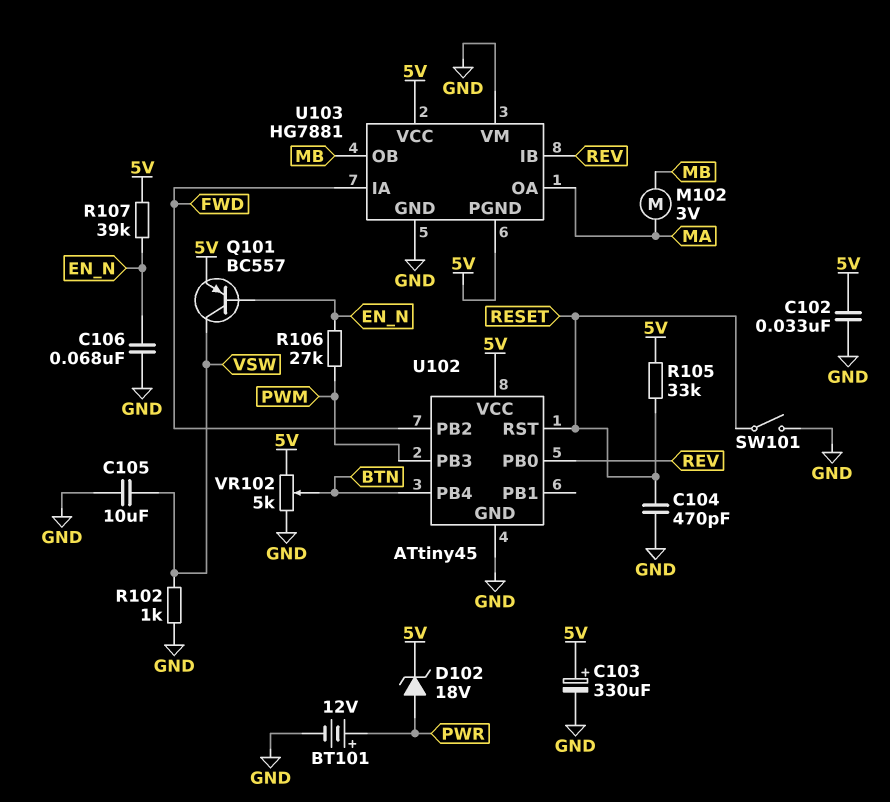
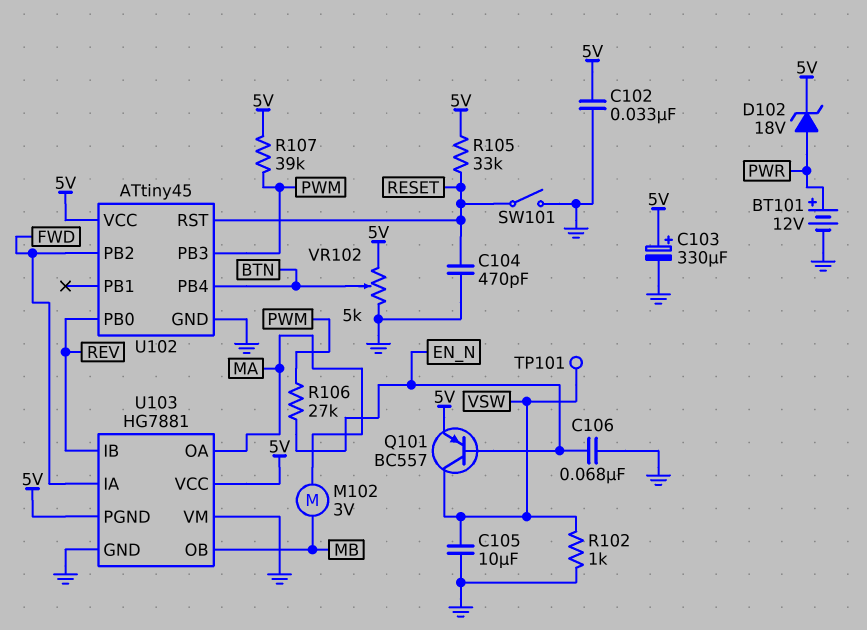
R107: 39k (5V, EN_N) -> 39k (5V, PWM)
TP101: none -> test point (VSW)

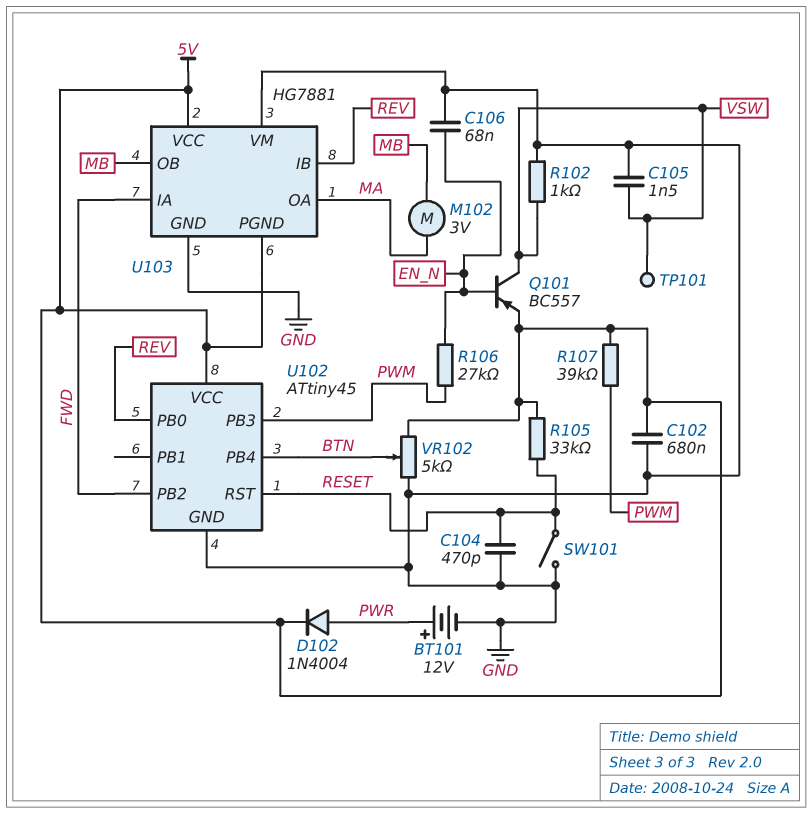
C102: 33nF (5V, GND) -> 680nF (5V, GND)
C103: 330uF (plus 5V, minus GND) -> none
C105: 10uF (GND, VSW) -> 1.5nF (GND, VSW)
D102: zener 18V (A PWR, K 5V) -> diode 1N4004 (A PWR, K 5V)

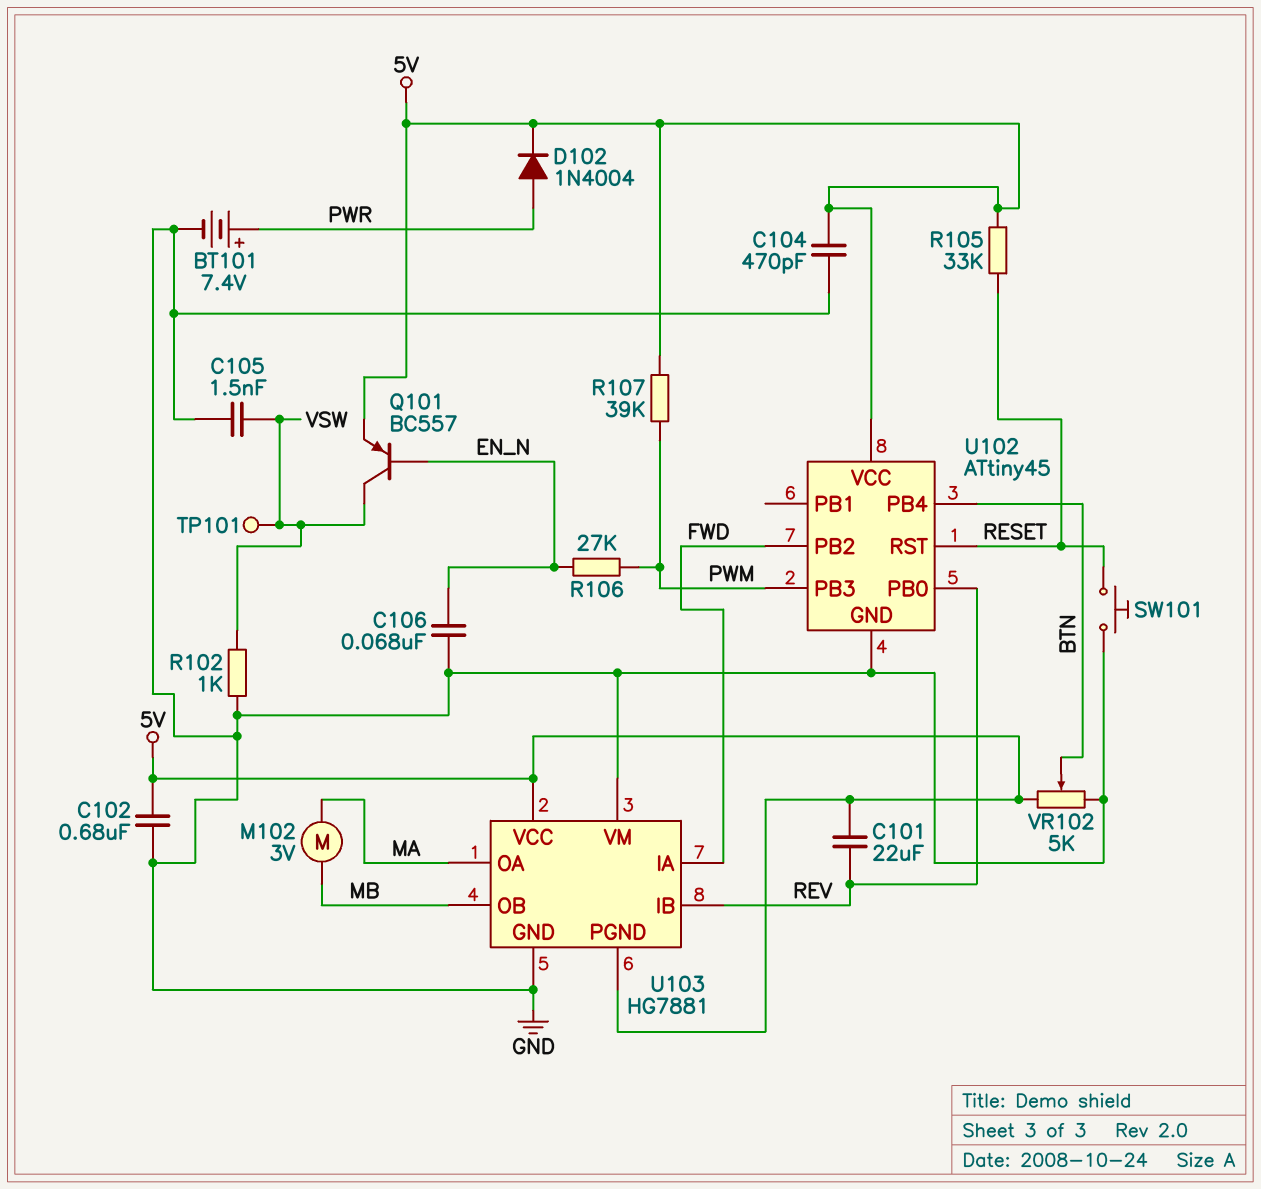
BT101: 12V (plus PWR, minus GND) -> 7.4V (plus PWR, minus GND)
C101: none -> 22uF (5V, REV)
C104: 470pF (GND, RESET) -> 470pF (5V, GND)
SW101: switch (GND, RESET) -> button (GND, RESET)

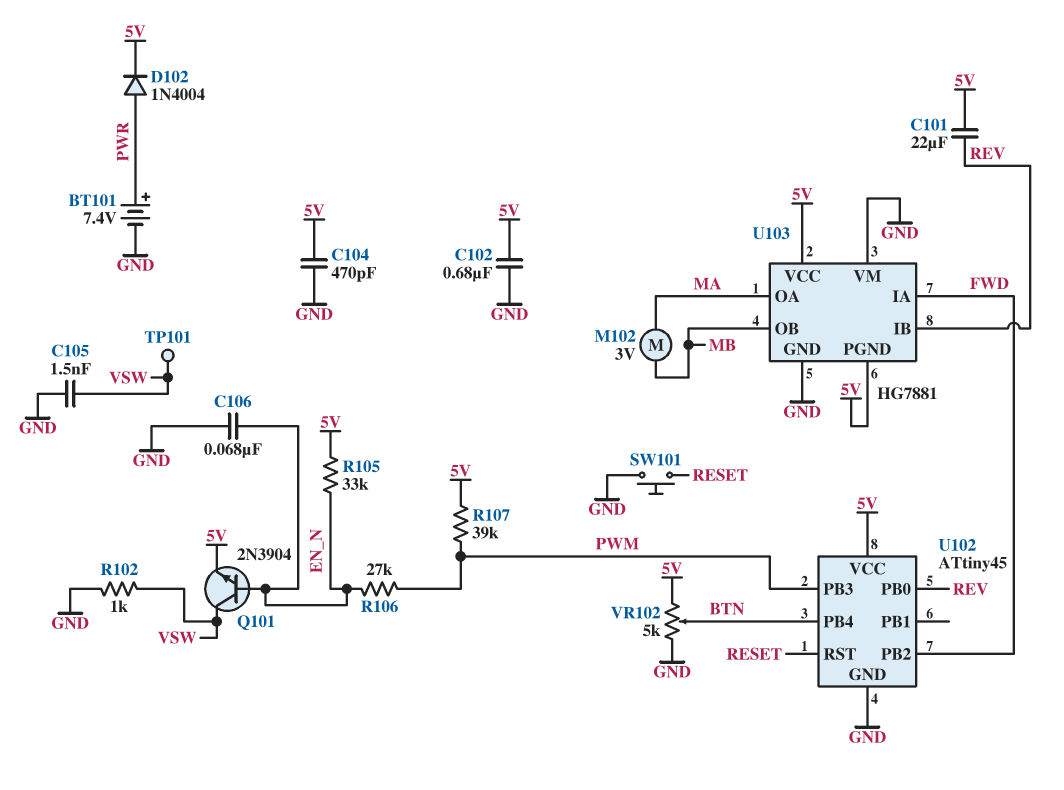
Q101: PNP BC557 (B EN_N, C VSW, E 5V) -> NPN 2N3904 (B EN_N, C VSW, E 5V)
R105: 33k (5V, RESET) -> 33k (5V, EN_N)

